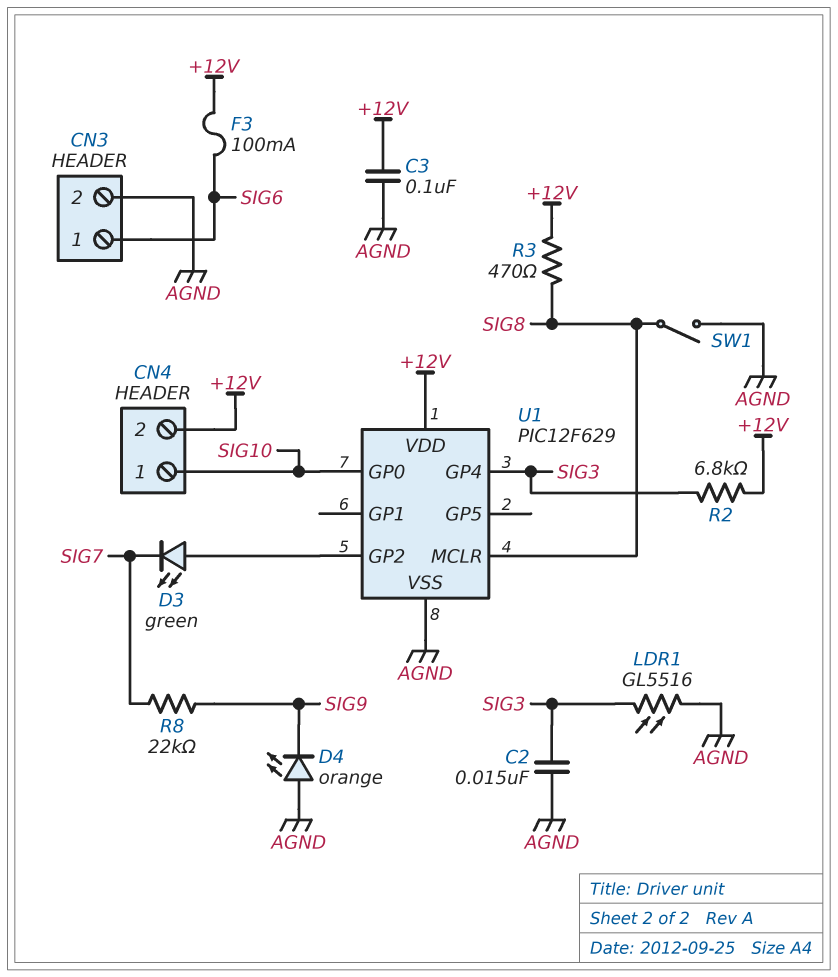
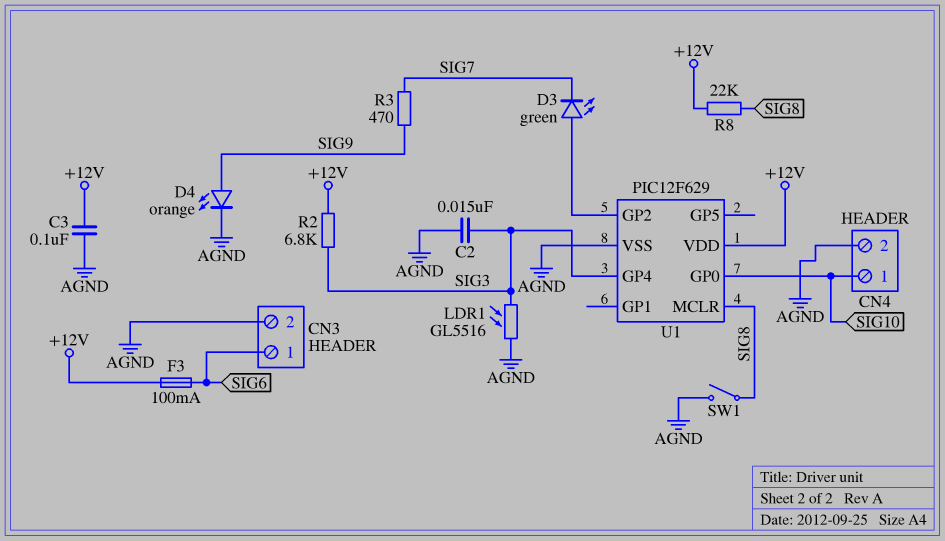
CN4 pin 2: +12V -> AGND
D4: LED orange (A AGND, K SIG9) -> LED orange (A SIG9, K AGND)
R3: 470 (+12V, SIG8) -> 470 (SIG7, SIG9)
R8: 22k (SIG7, SIG9) -> 22k (+12V, SIG8)

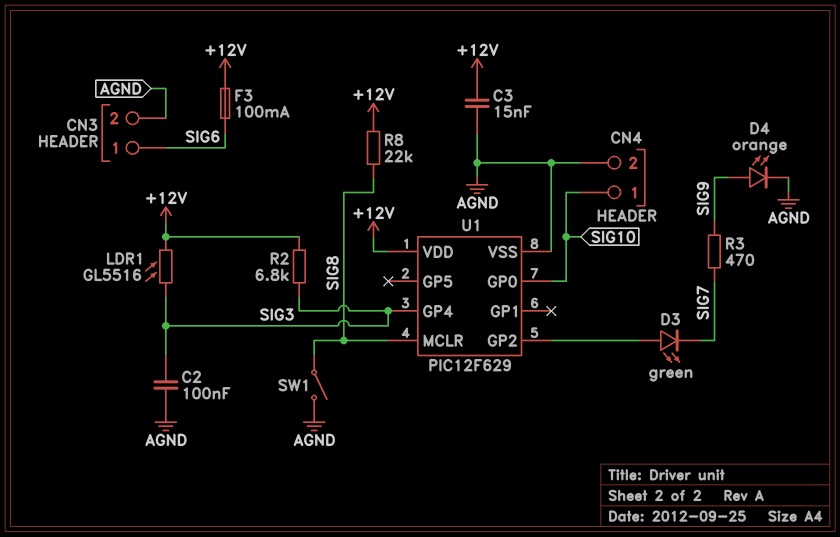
C2: 15nF (AGND, SIG3) -> 100nF (AGND, SIG3)
C3: 100nF (+12V, AGND) -> 15nF (+12V, AGND)
LDR1: GL5516 (AGND, SIG3) -> GL5516 (+12V, SIG3)

